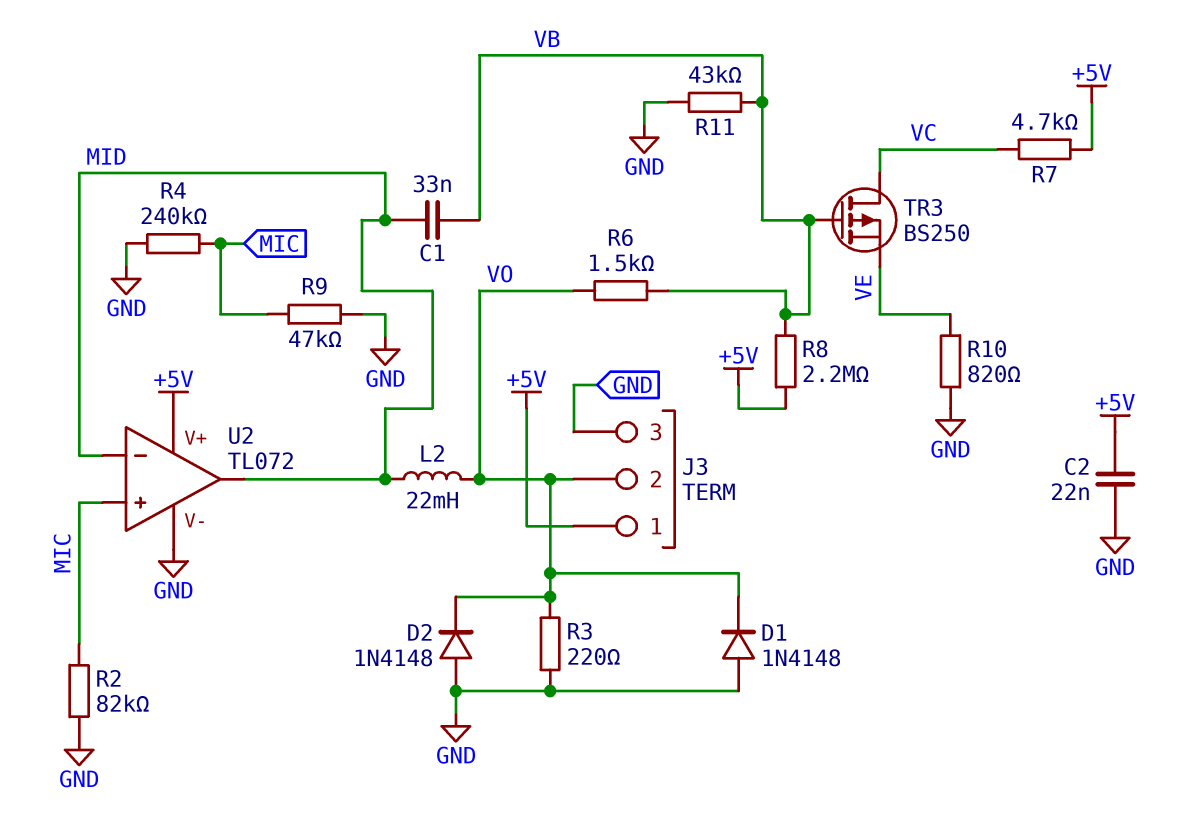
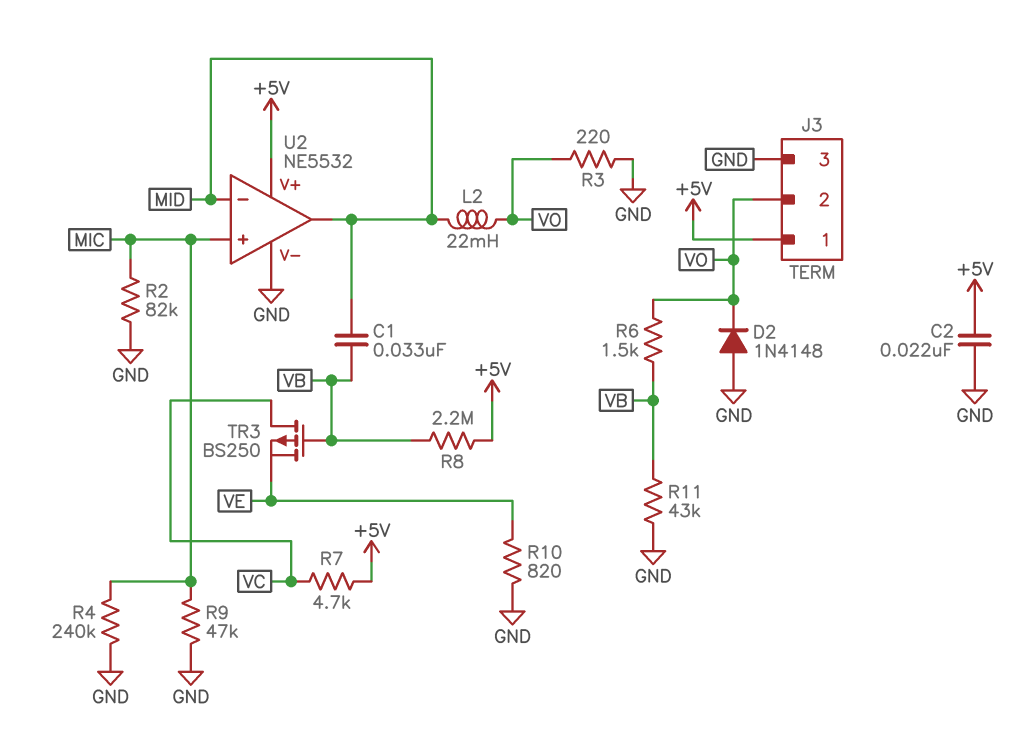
D1: diode 1N4148 (A GND, K VO) -> none
U2: TL072 -> NE5532

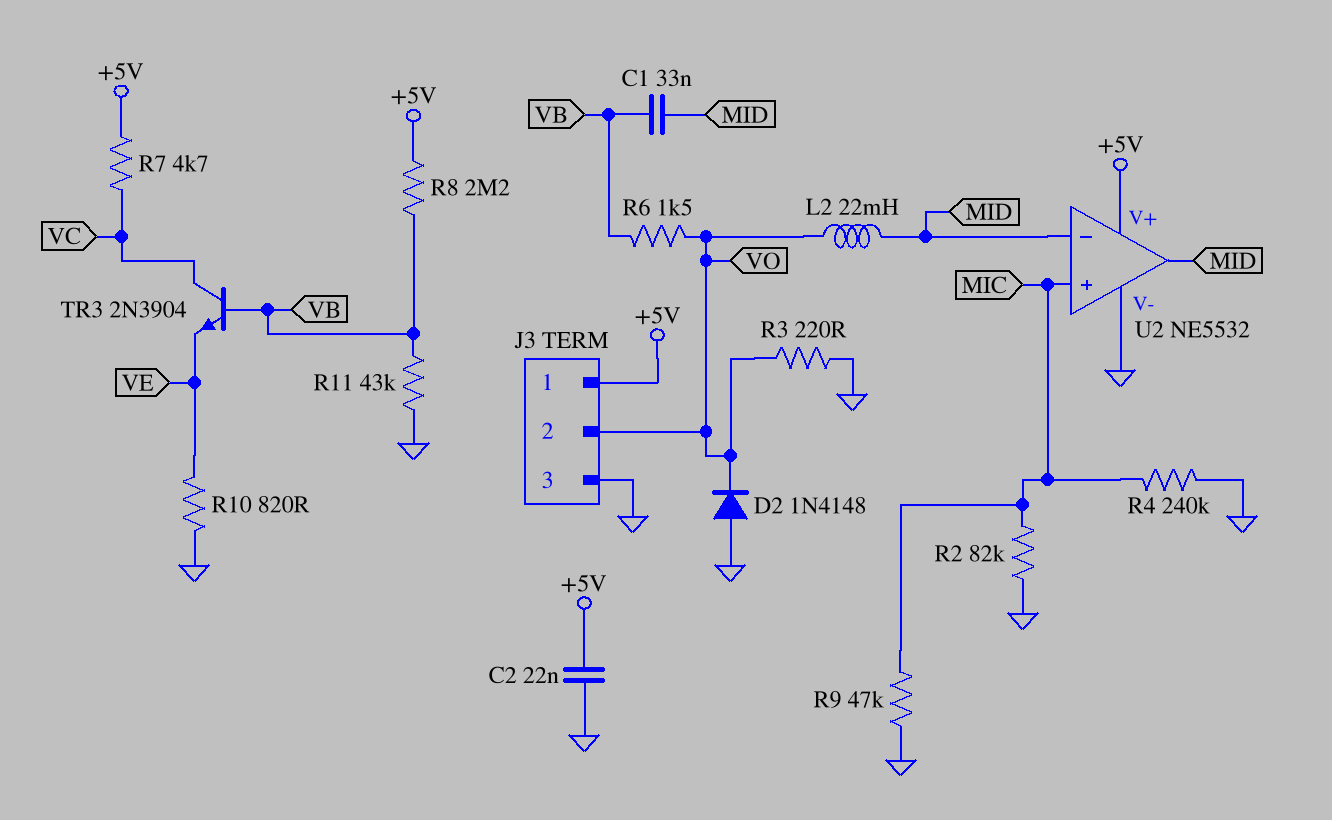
TR3: PMOS BS250 (G VB, D VC, S VE) -> NPN 2N3904 (B VB, C VC, E VE)

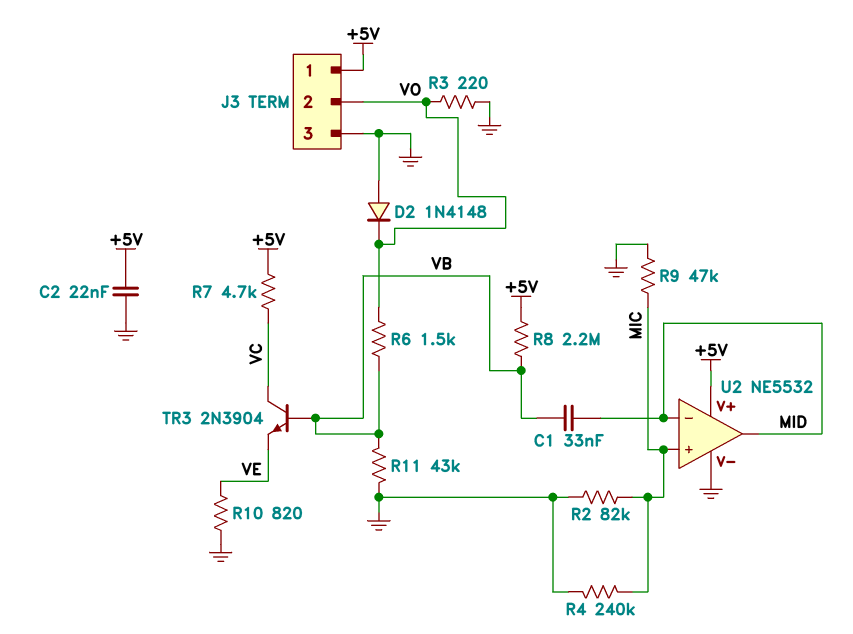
L2: 22mH (MID, VO) -> none

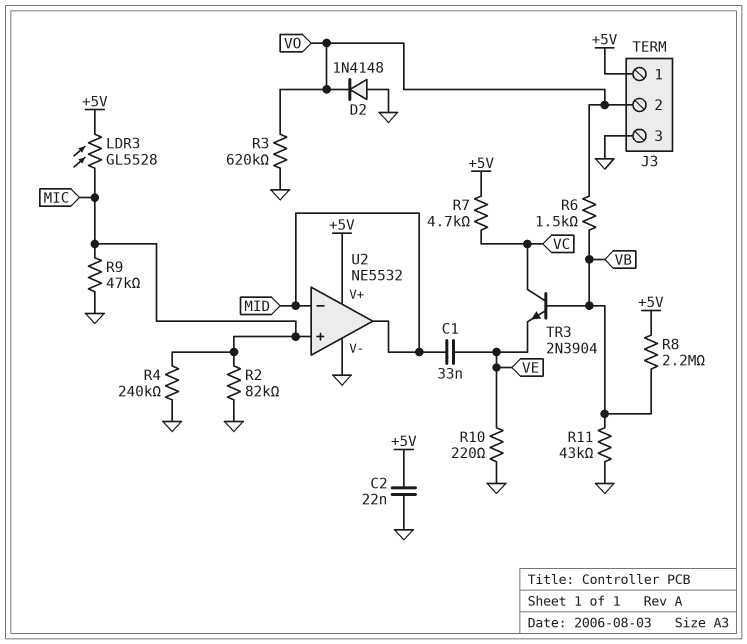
C1: 33nF (MID, VB) -> 33nF (MID, VE)
LDR3: none -> GL5528 (+5V, MIC)
R3: 220 (GND, VO) -> 620k (GND, VO)
R10: 820 (GND, VE) -> 220 (GND, VE)

